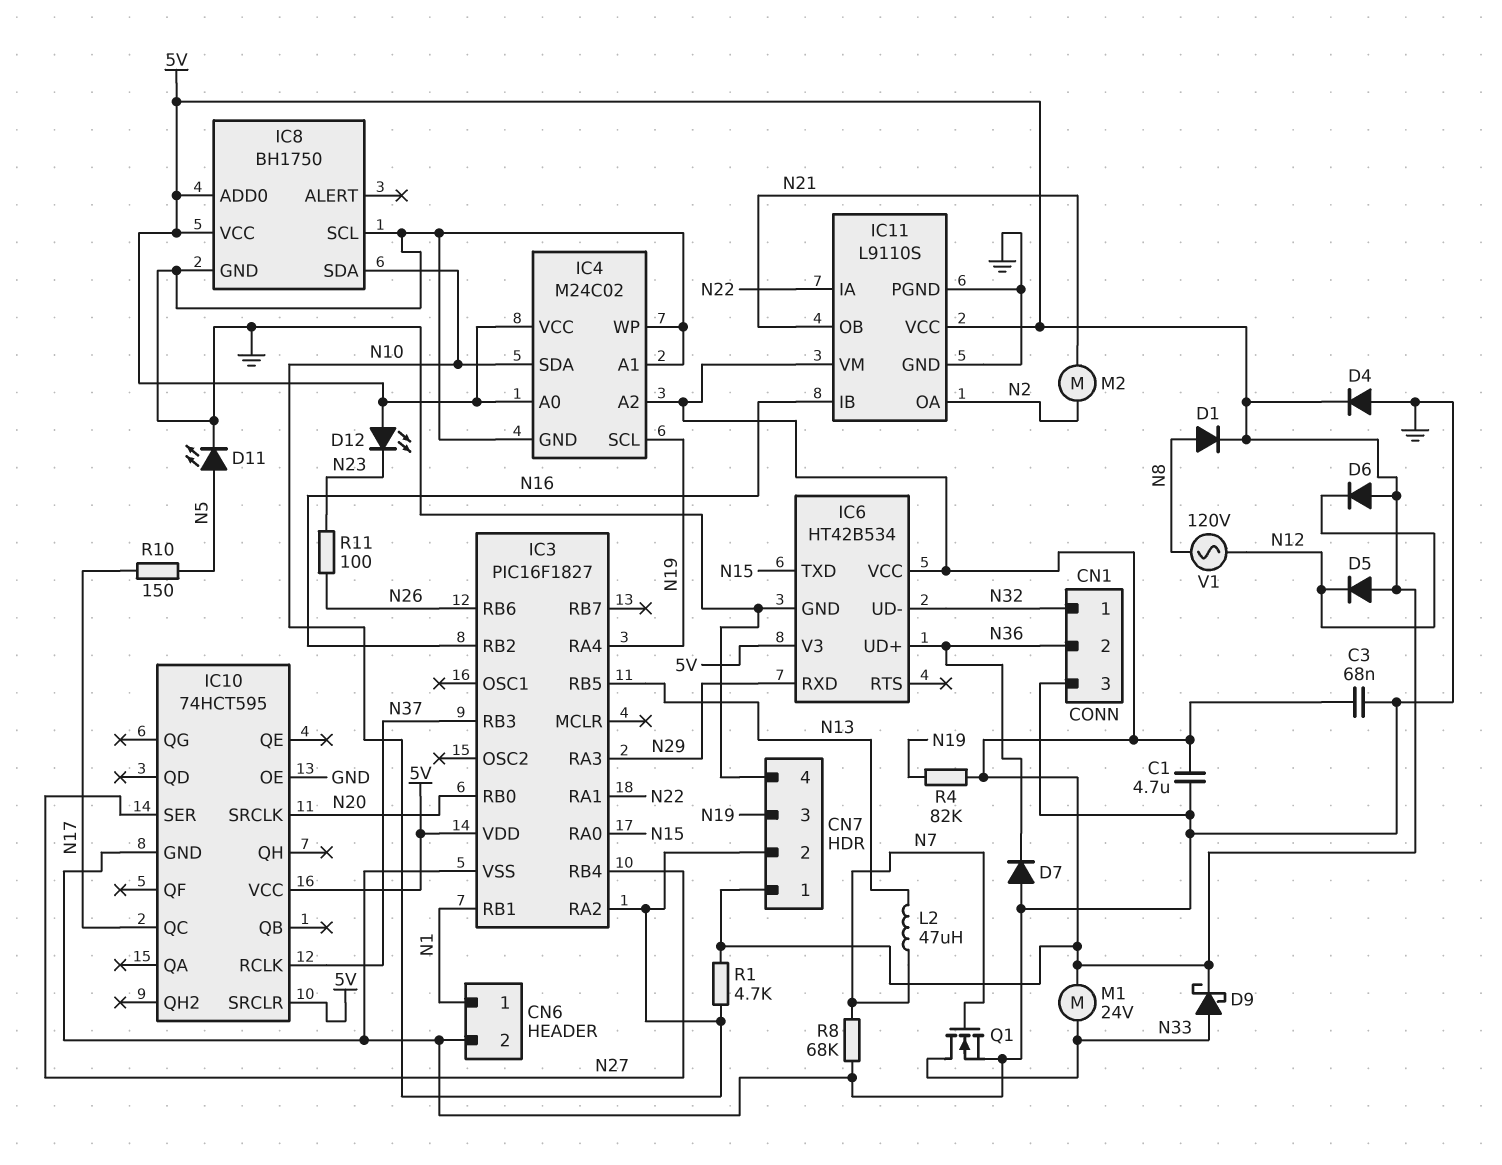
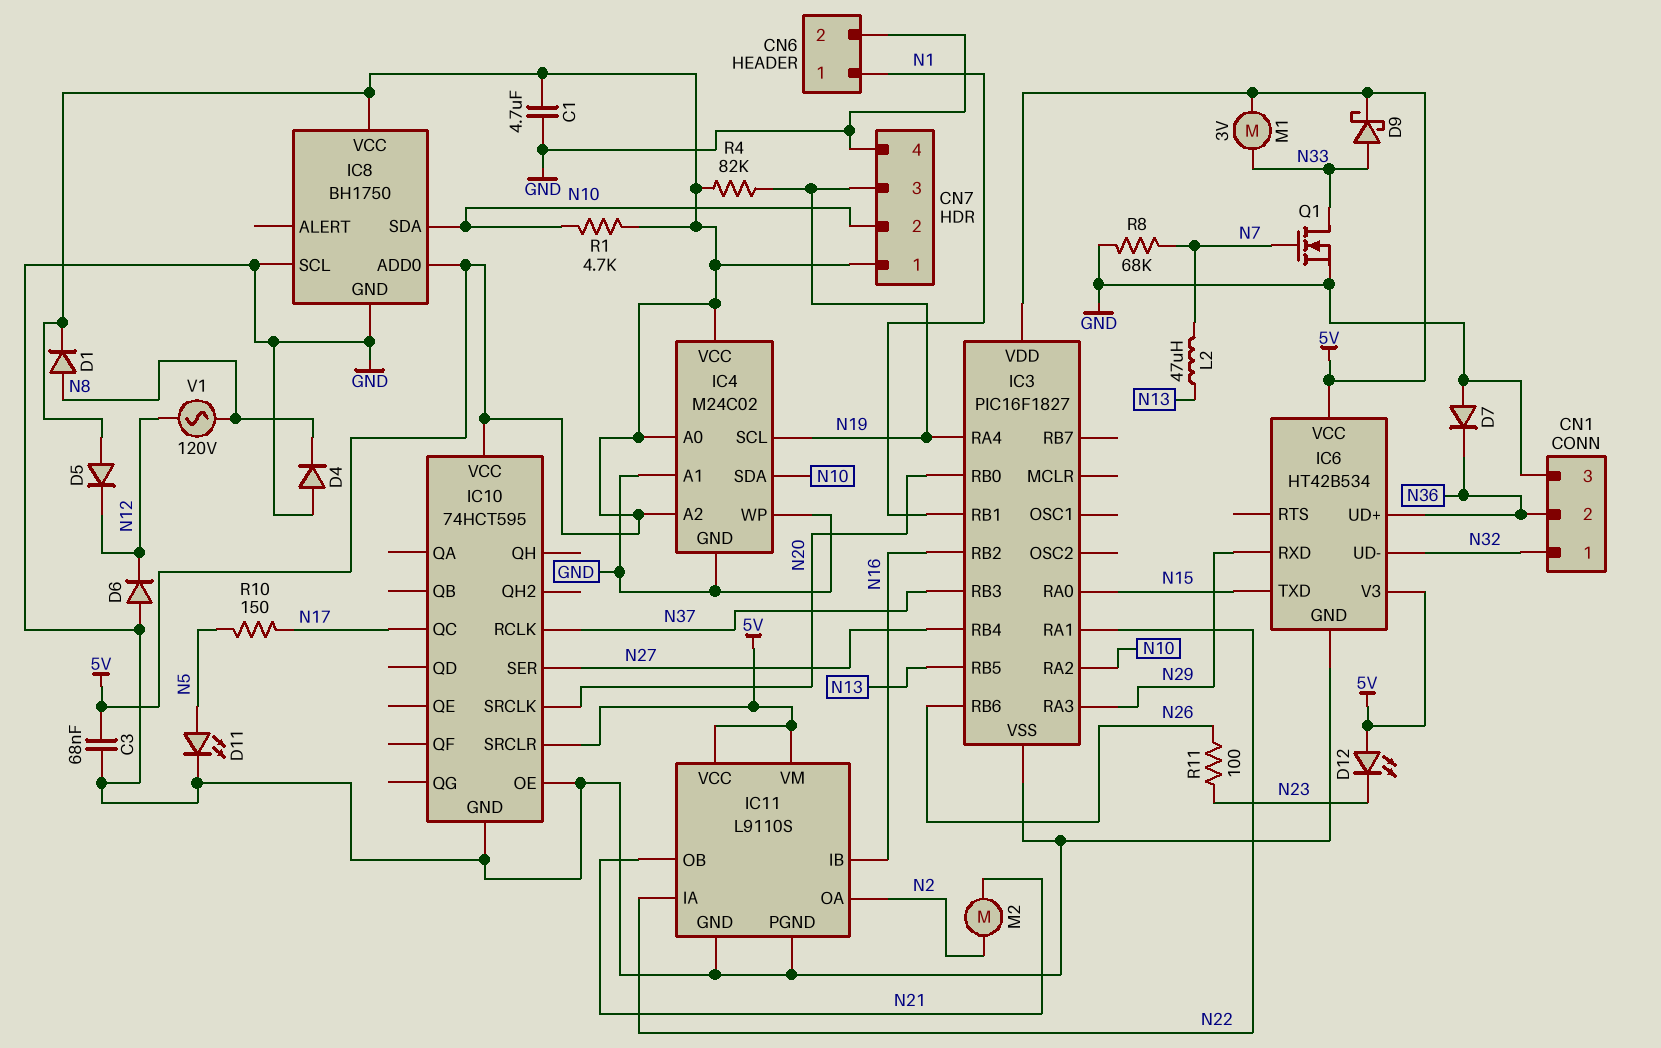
D4: diode (A GND, K 5V) -> diode (A GND, K N8)
D6: diode (A 5V, K N12) -> diode (A GND, K N12)
M1: motor 24V (5V, N33) -> motor 3V (5V, N33)

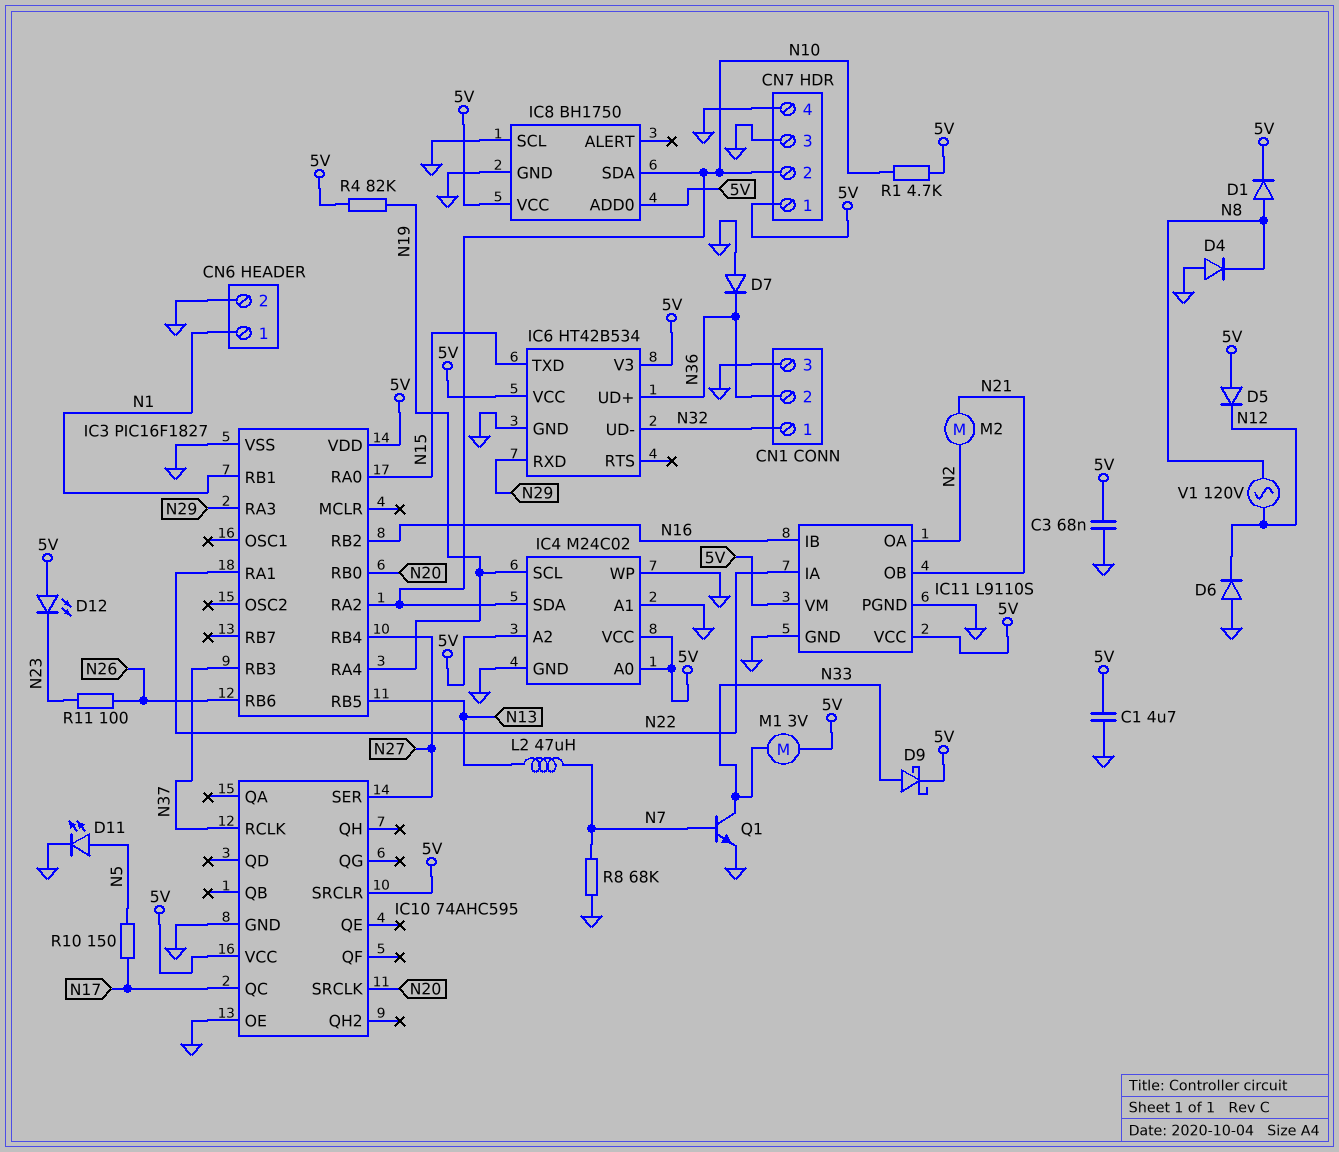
CN7 pin 3: N19 -> GND
IC10: 74HCT595 -> 74AHC595
Q1: NMOS (G N7, D N33, S GND) -> NPN (B N7, C N33, E GND)

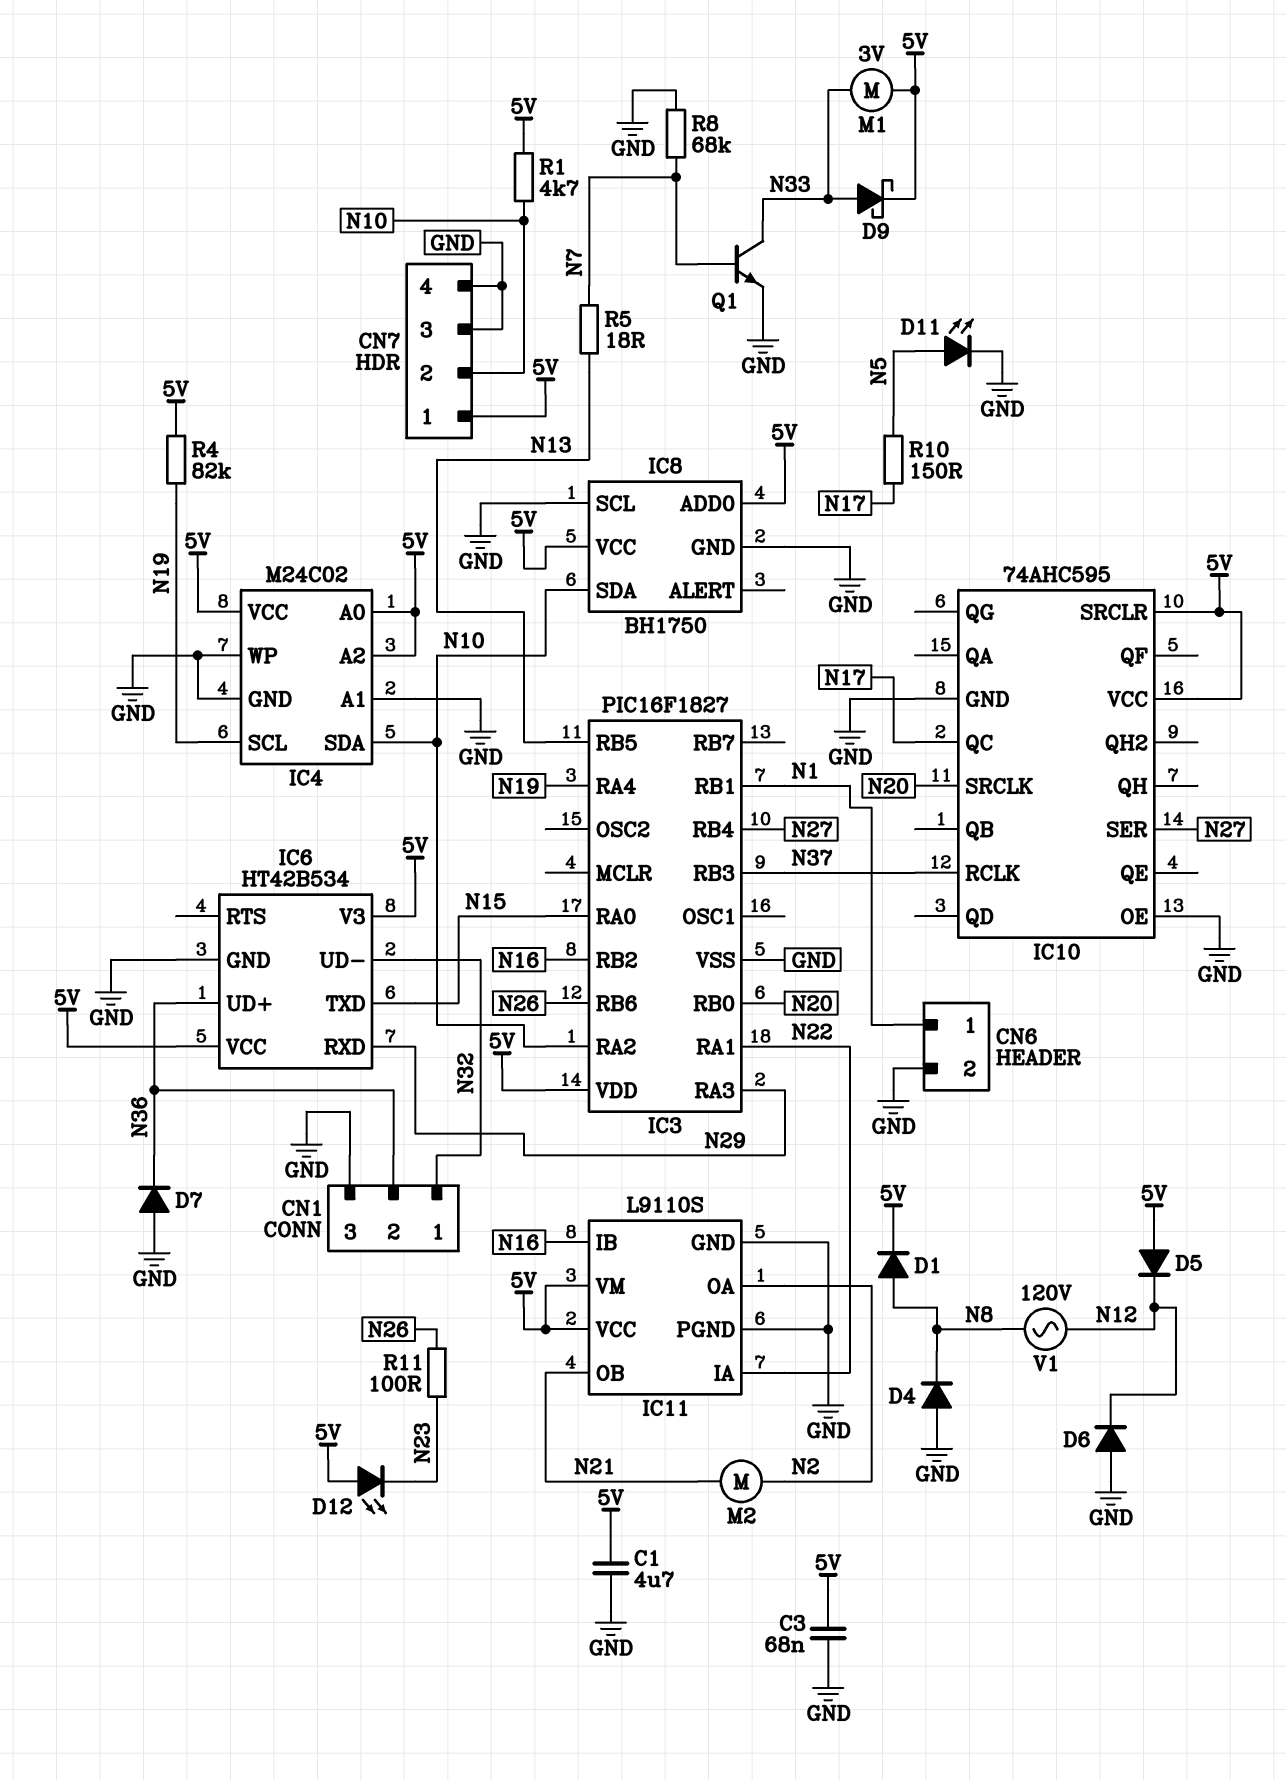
L2: 47uH (N7, N13) -> none
R5: none -> 18 (N7, N13)

